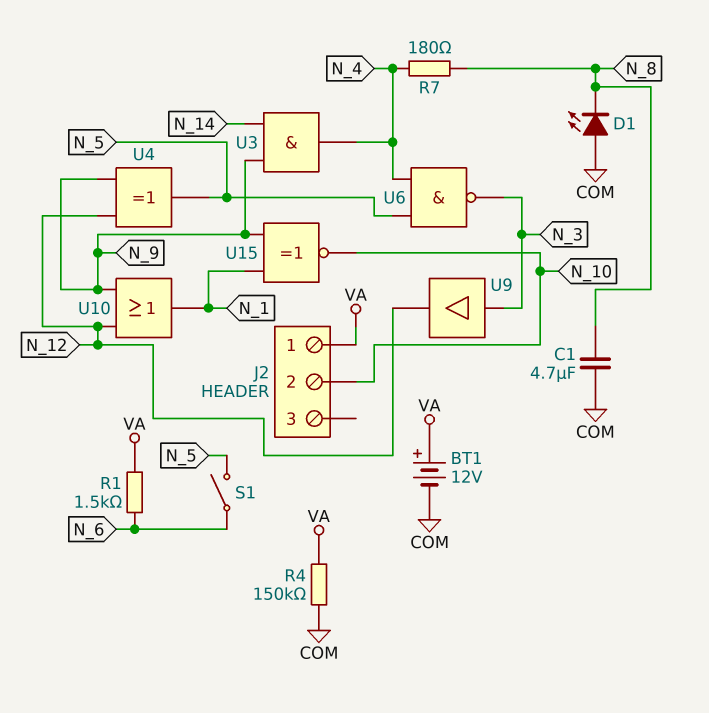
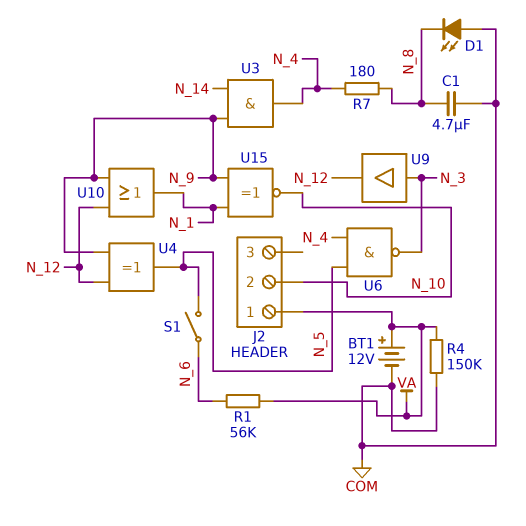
R1: 1.5k (N_6, VA) -> 56k (N_6, VA)

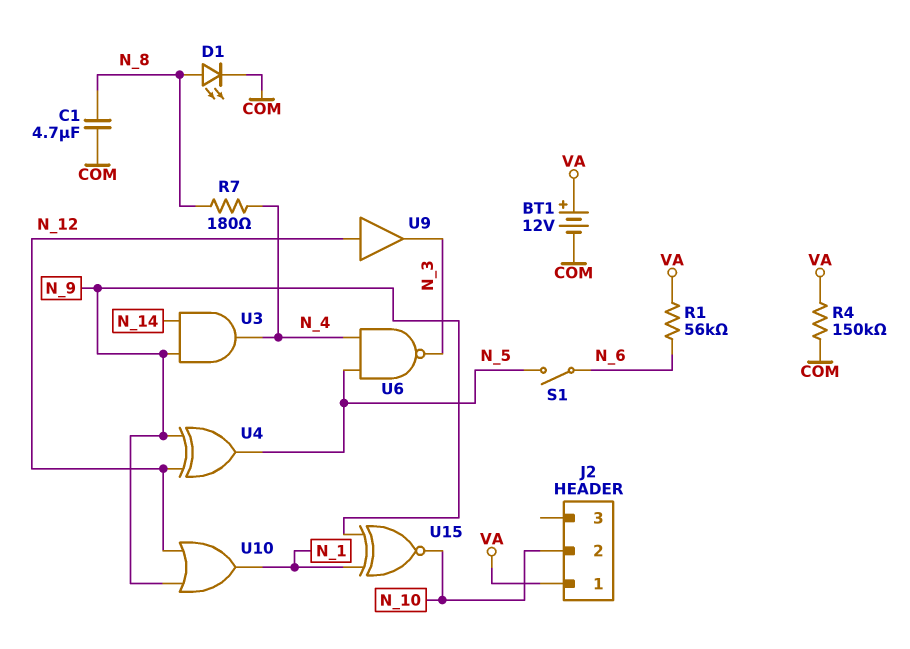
D1: LED (A COM, K N_8) -> LED (A N_8, K COM)
U9: buffer (in N_3, out N_12) -> buffer (in N_12, out N_3)

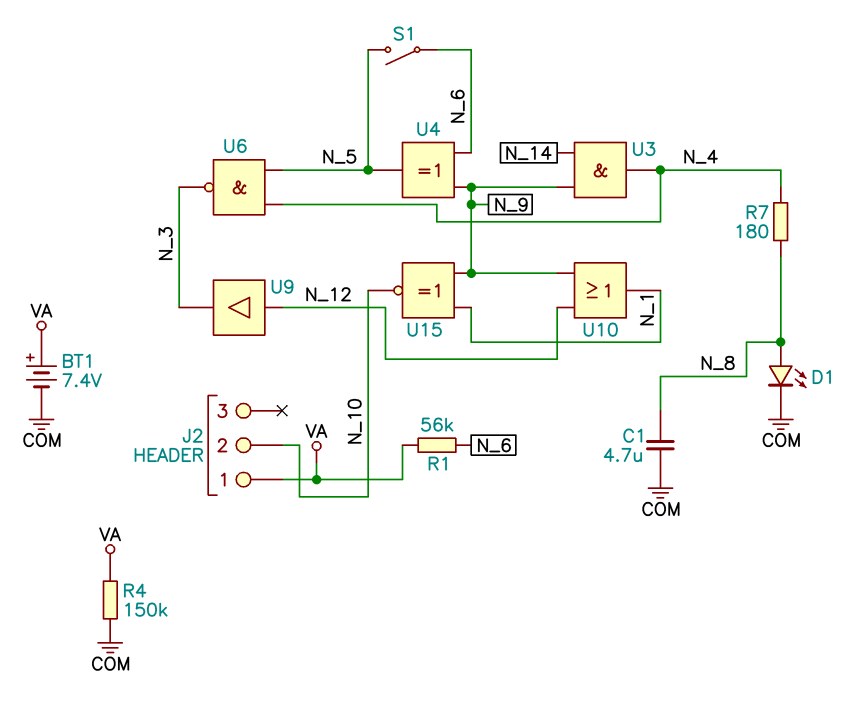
BT1: 12V (plus VA, minus COM) -> 7.4V (plus VA, minus COM)
U4: XOR (in N_9, in N_12, out N_5) -> XOR (in N_6, in N_9, out N_5)

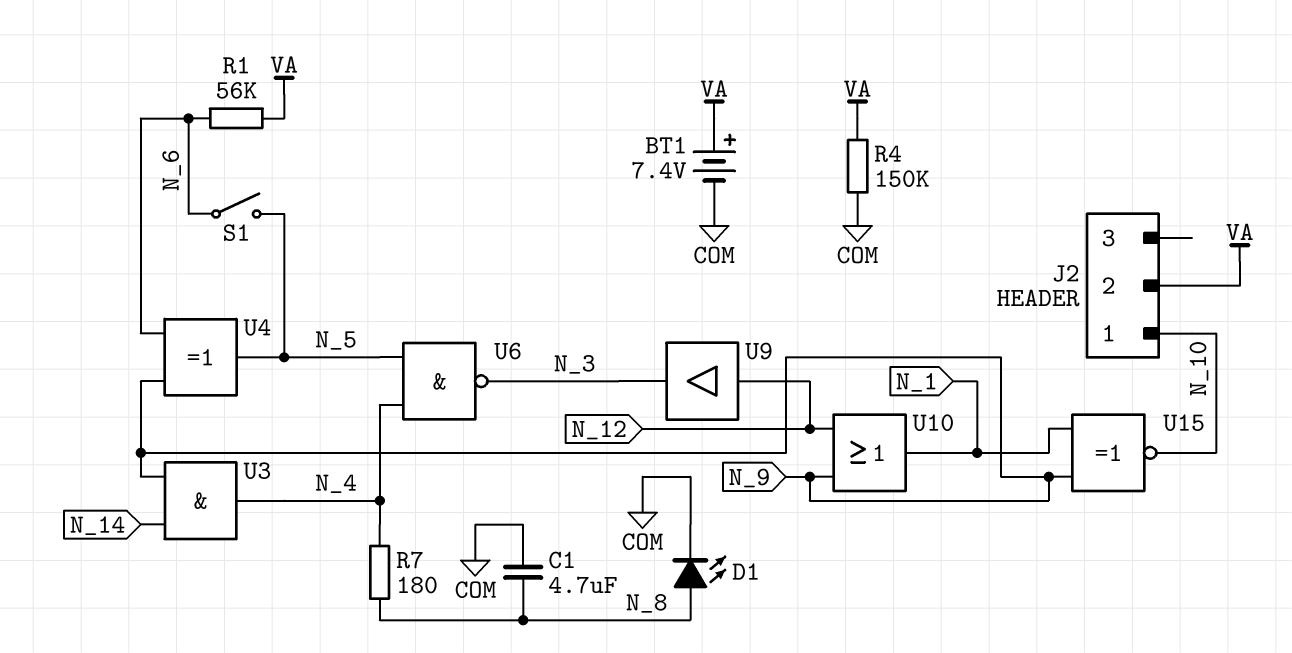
J2 pin 1: VA -> N_10
J2 pin 2: N_10 -> VA

